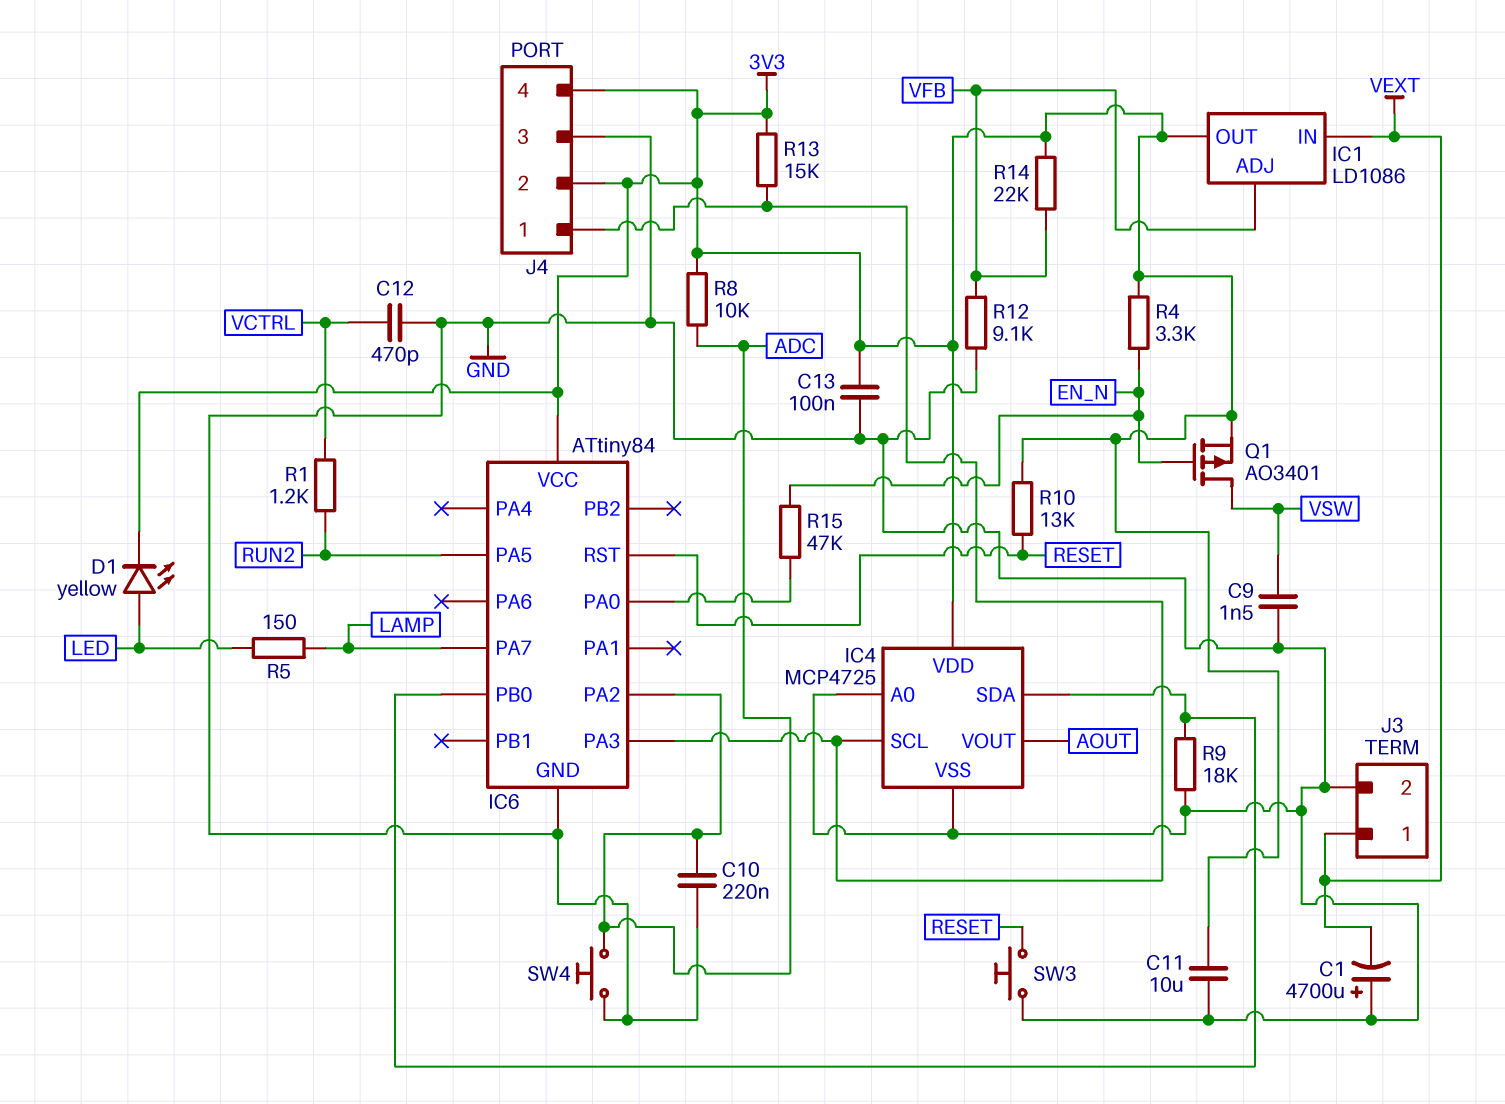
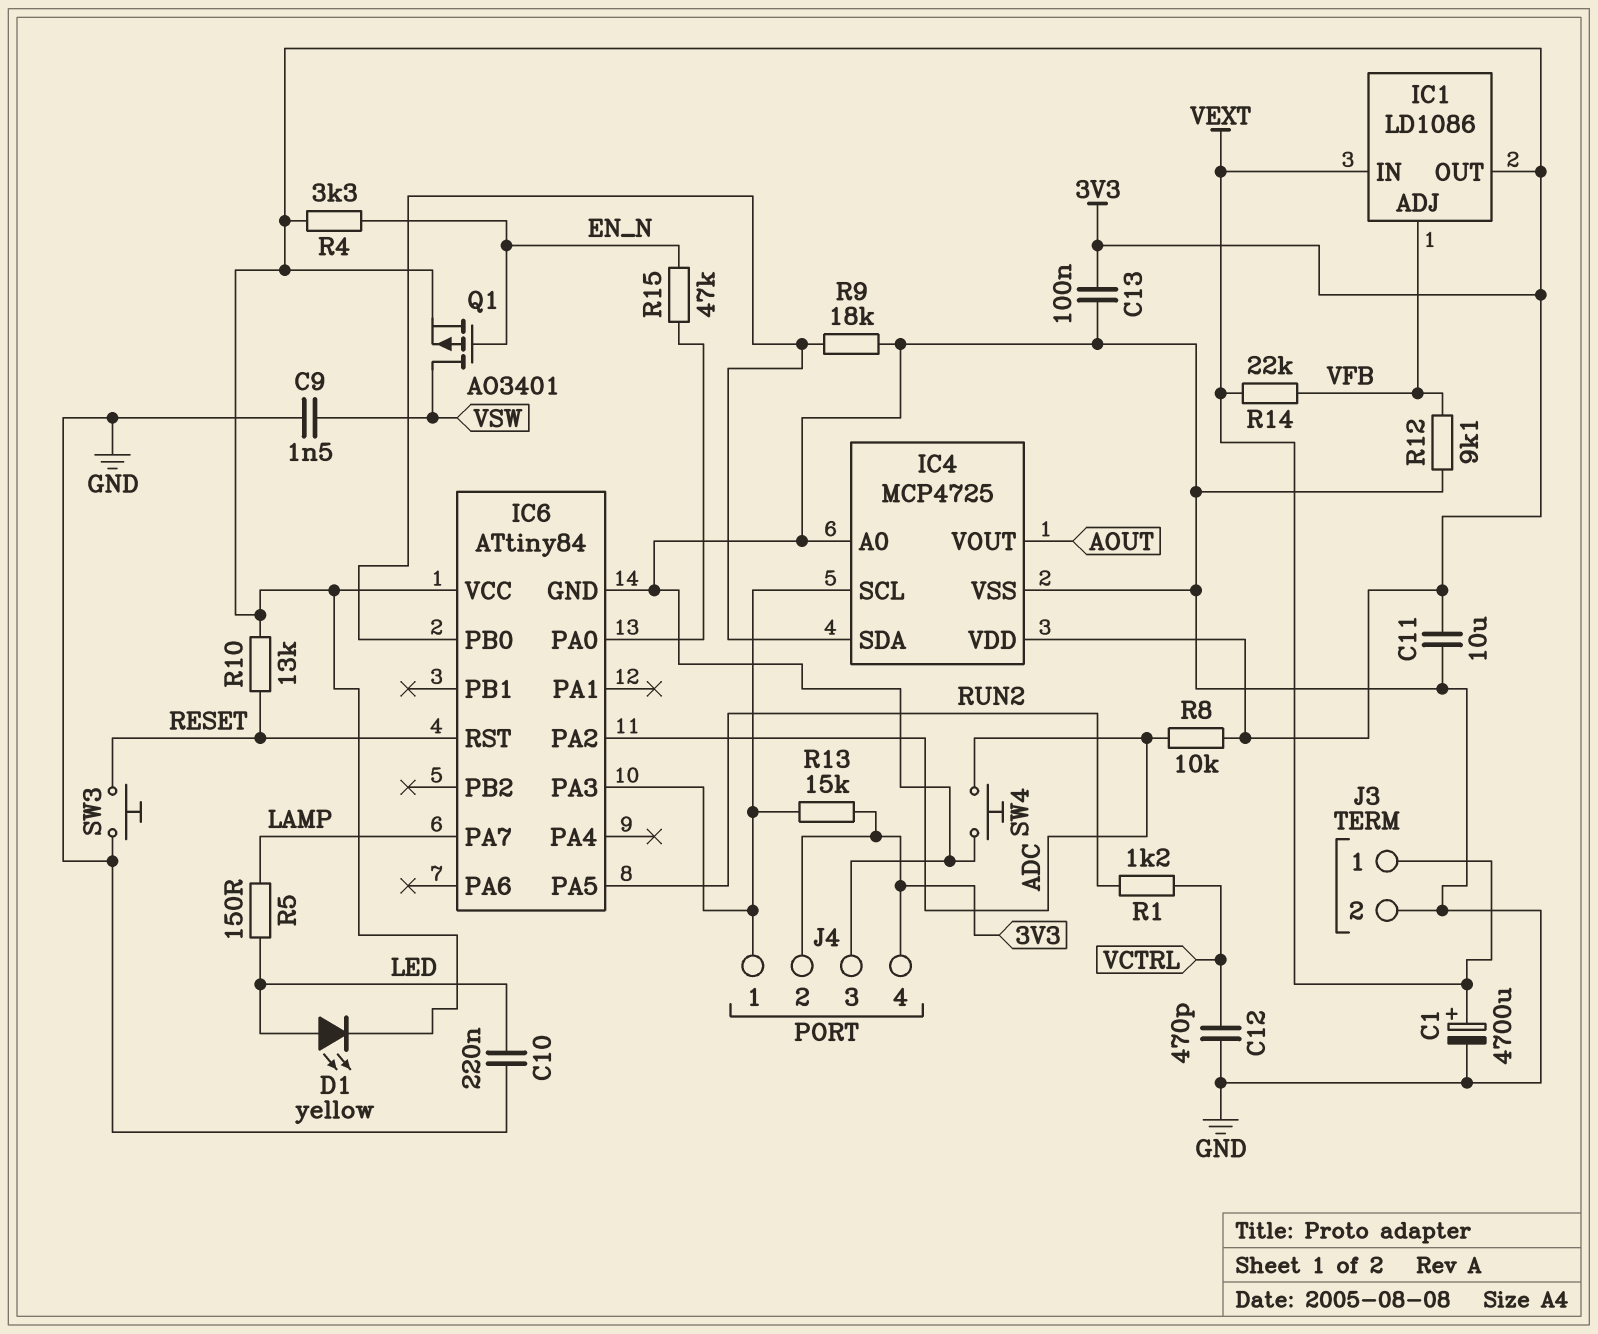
C1: 4700uF (plus GND, minus VEXT) -> 4700uF (plus VEXT, minus GND)
C10: 220nF (ADC, GND) -> 220nF (GND, LED)
R14: 22k (3V3, VFB) -> 22k (VEXT, VFB)

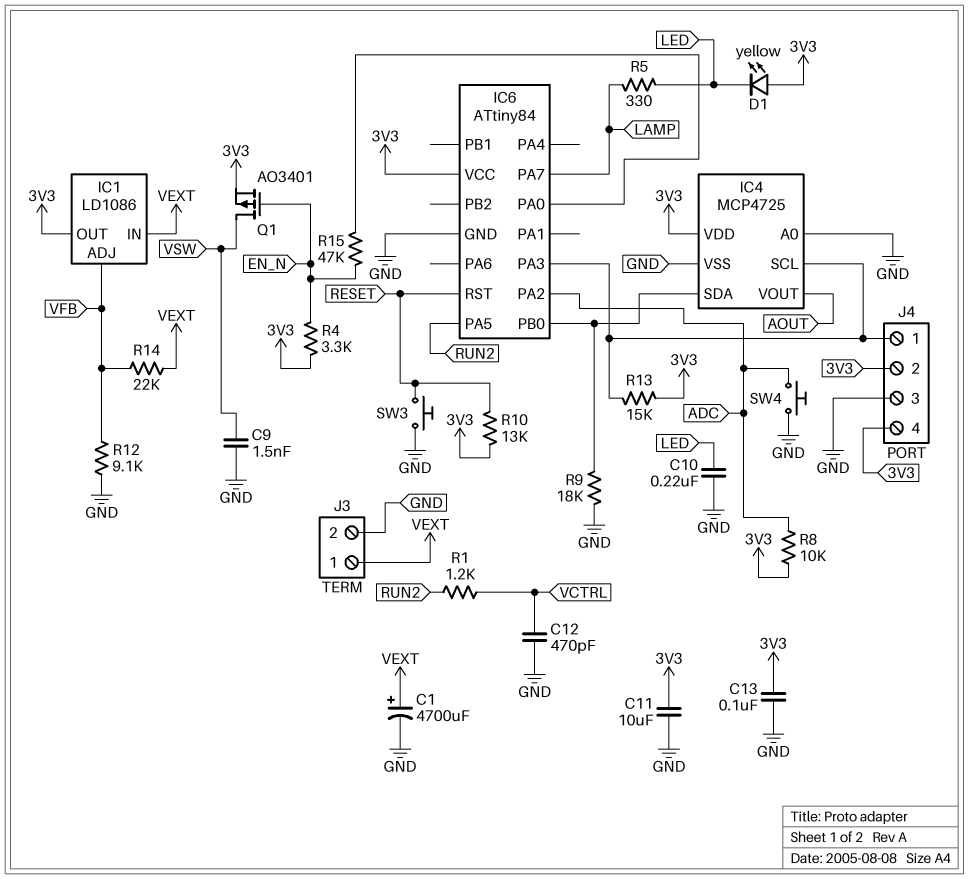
D1: LED yellow (A LED, K 3V3) -> LED yellow (A 3V3, K LED)
R5: 150 (LAMP, LED) -> 330 (LAMP, LED)

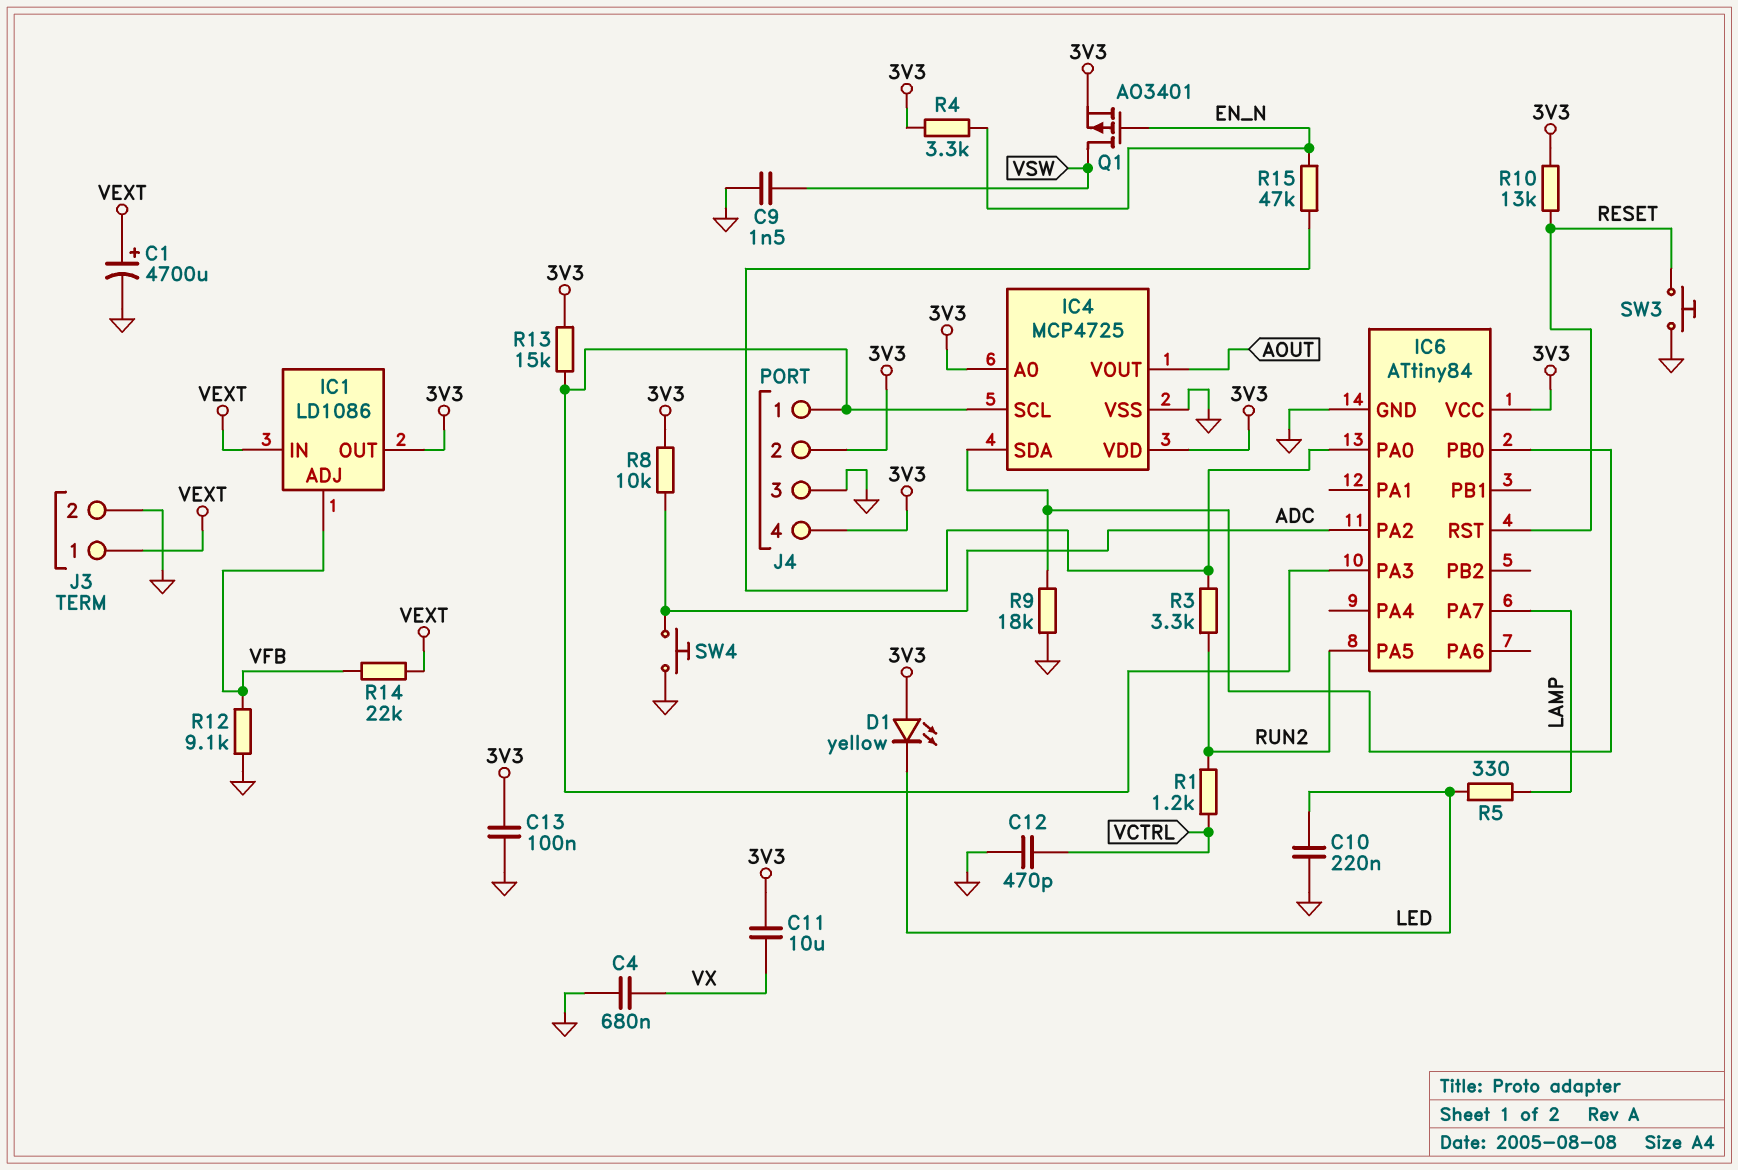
C4: none -> 680nF (GND, VX)
C11: 10uF (3V3, GND) -> 10uF (3V3, VX)
IC4 pin A0: GND -> 3V3
R3: none -> 3.3k (IC6/PA0, RUN2)

